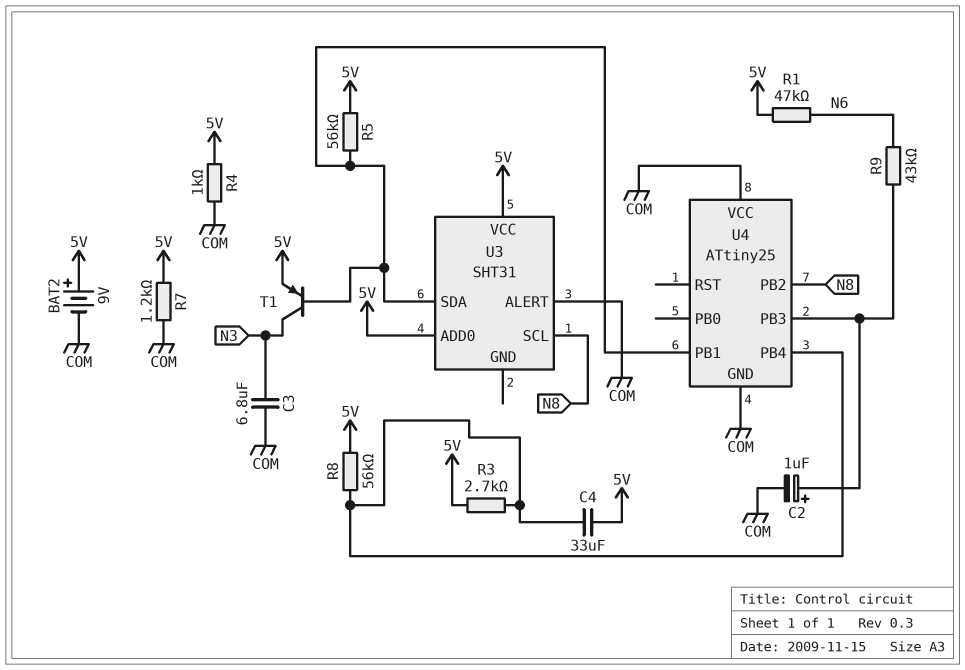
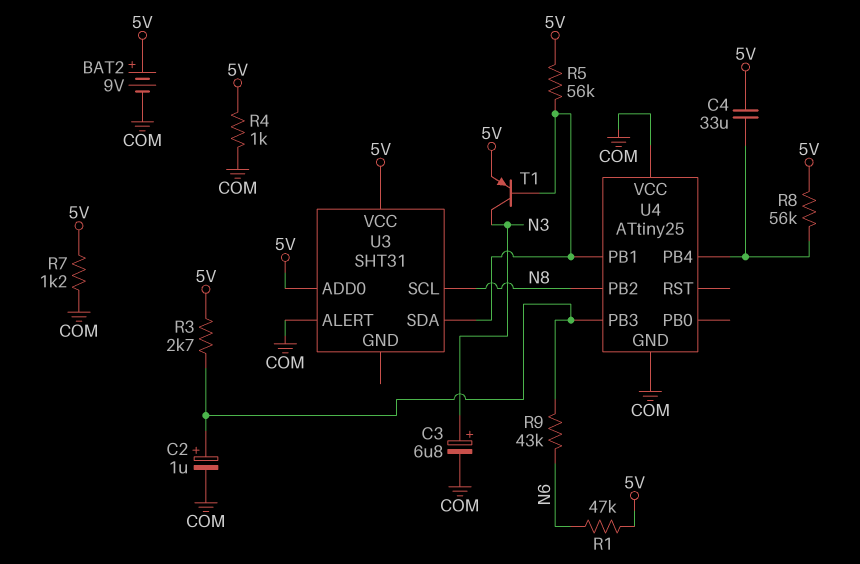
C3: 6.8uF (COM, N3) -> 6.8uF (plus N3, minus COM)
R3: 2.7k (5V, U4/PB4) -> 2.7k (5V, U4/PB3)

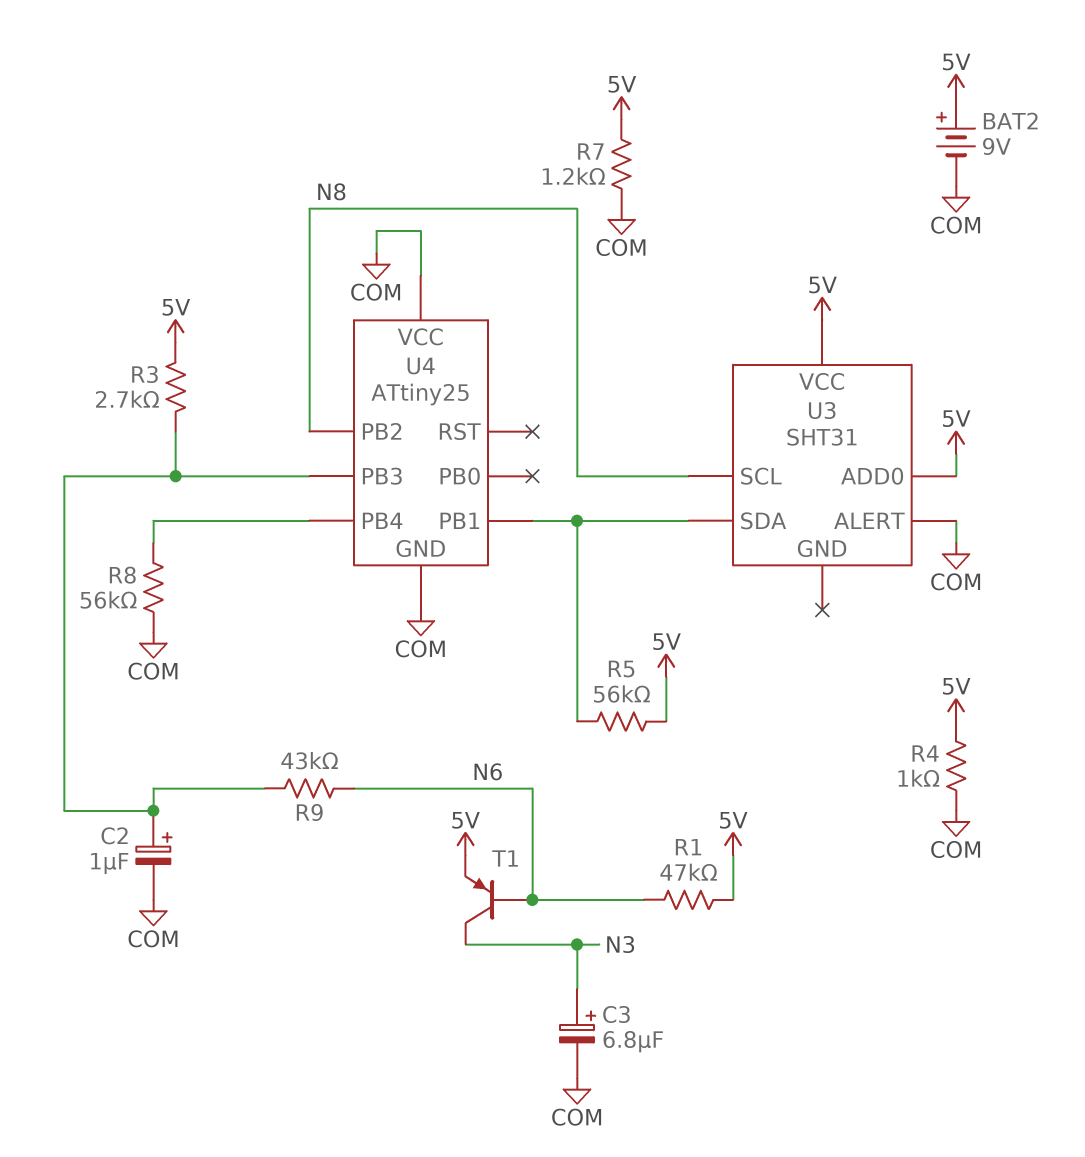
C4: 33uF (5V, U4/PB4) -> none
R8: 56k (5V, U4/PB4) -> 56k (COM, U4/PB4)
T1: PNP (B U3/SDA, C N3, E 5V) -> PNP (B N6, C N3, E 5V)

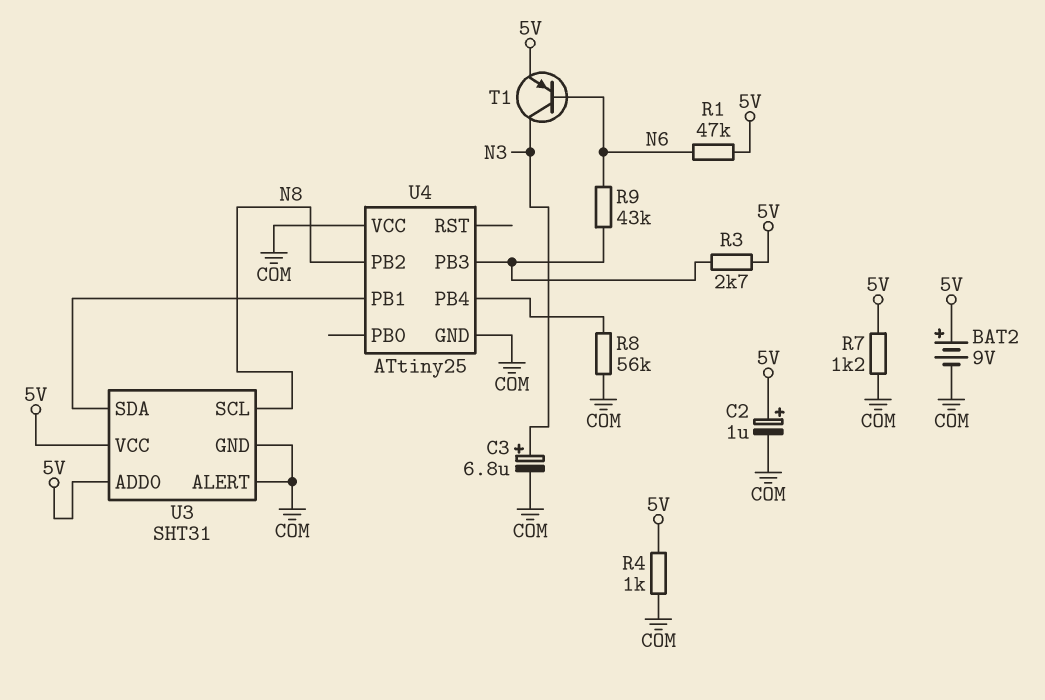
C2: 1uF (plus U4/PB3, minus COM) -> 1uF (plus 5V, minus COM)
R5: 56k (5V, U3/SDA) -> none
U3 pin GND: none -> COM

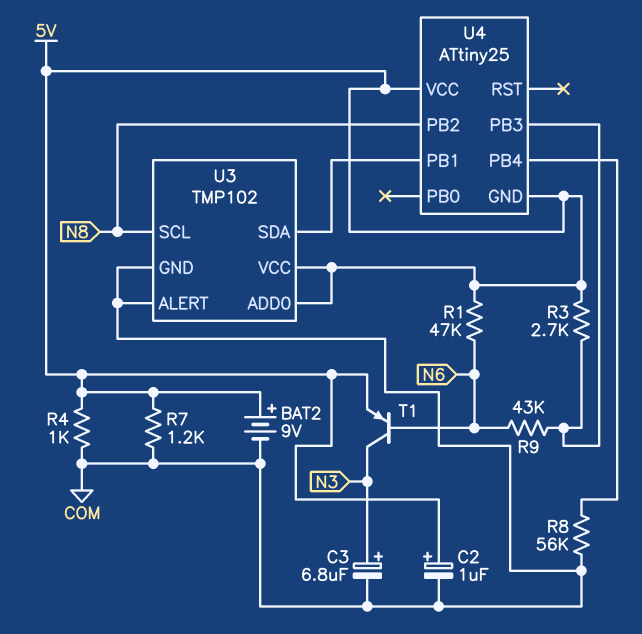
U3: SHT31 -> TMP102
U4 pin GND: COM -> 5V
U4 pin VCC: COM -> 5V

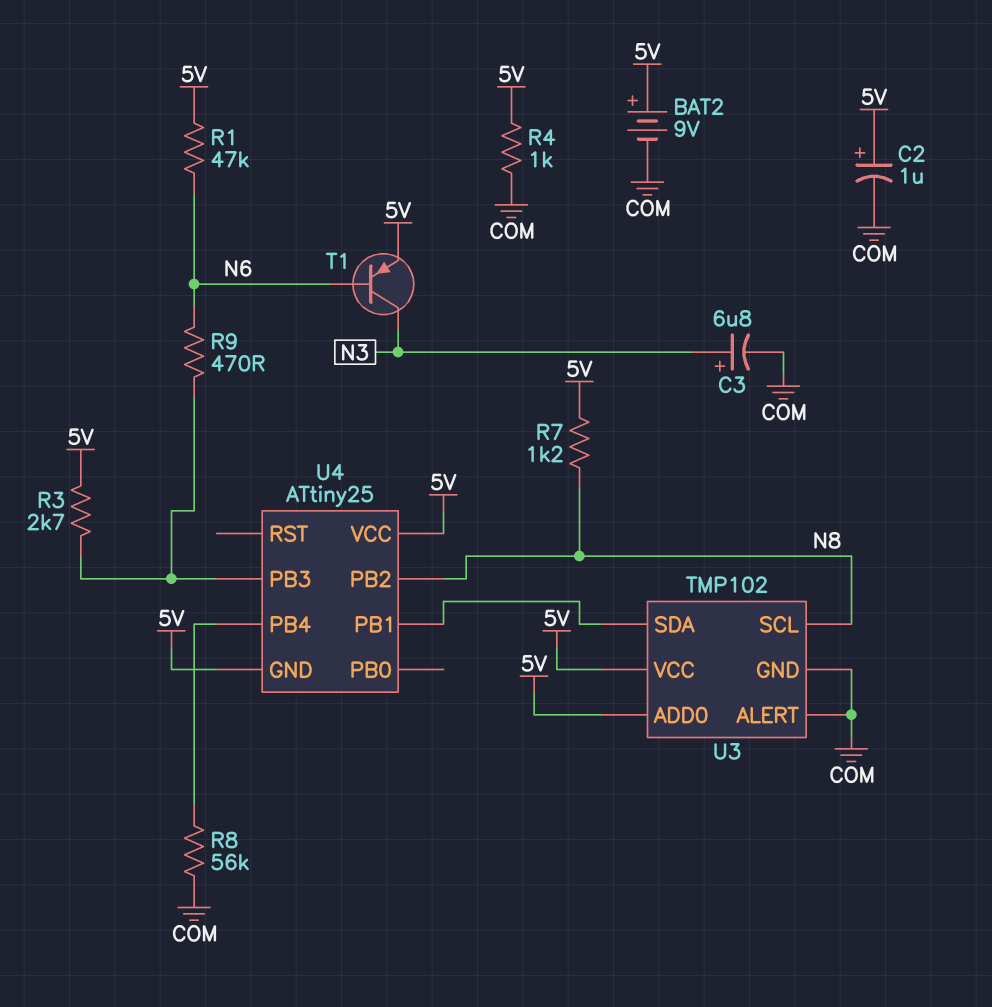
R7: 1.2k (5V, COM) -> 1.2k (5V, N8)
R9: 43k (N6, U4/PB3) -> 470 (N6, U4/PB3)

